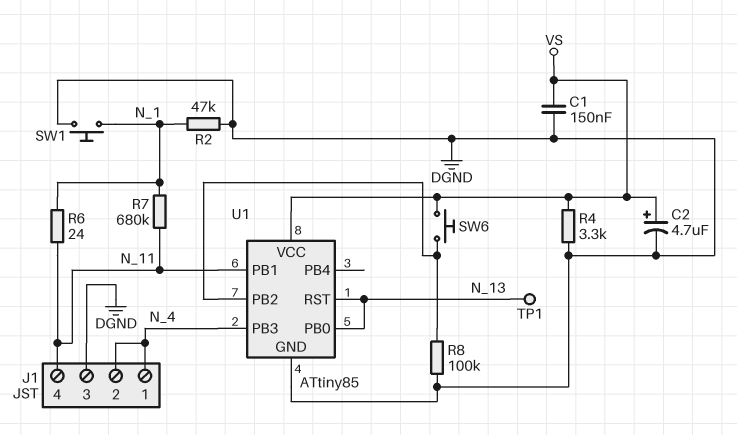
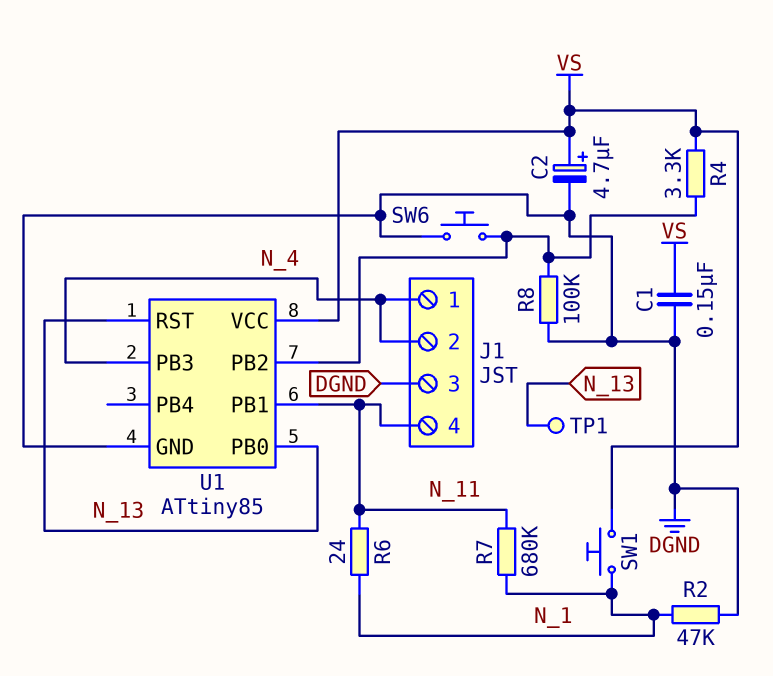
R4: 3.3k (DGND, VS) -> 3.3k (U1/PB2, VS)
SW1: button (DGND, N_1) -> button (N_1, VS)
SW6: button (U1/PB2, VS) -> button (DGND, U1/PB2)

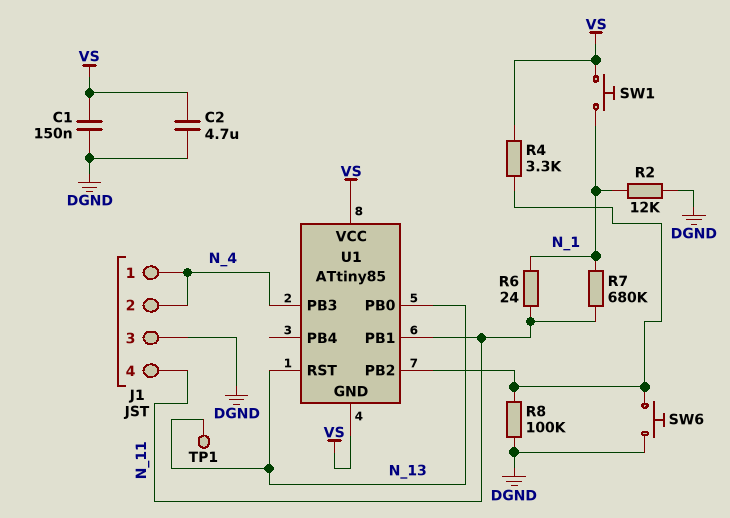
C2: 4.7uF (plus VS, minus DGND) -> 4.7uF (DGND, VS)
R2: 47k (DGND, N_1) -> 12k (DGND, N_1)
U1 pin GND: DGND -> VS

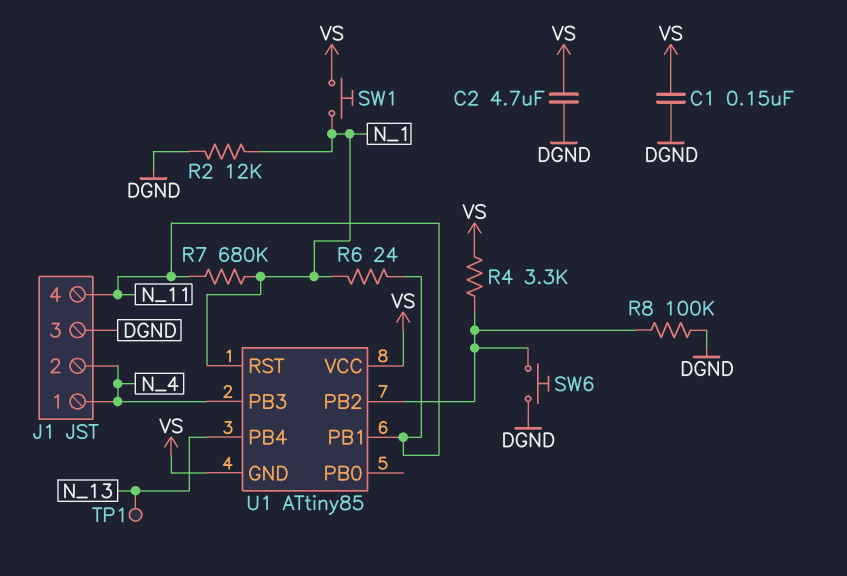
U1 pin PB0: N_13 -> none
U1 pin PB4: none -> N_13
U1 pin RST: N_13 -> N_1

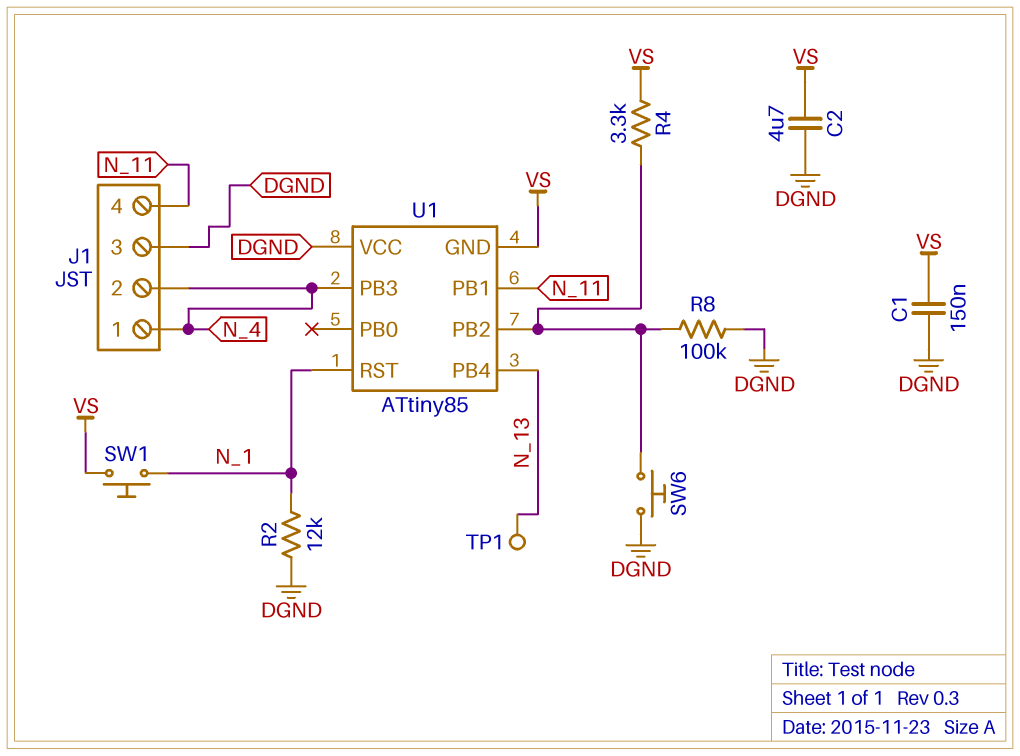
R6: 24 (N_1, N_11) -> none
R7: 680k (N_1, N_11) -> none
U1 pin VCC: VS -> DGND

